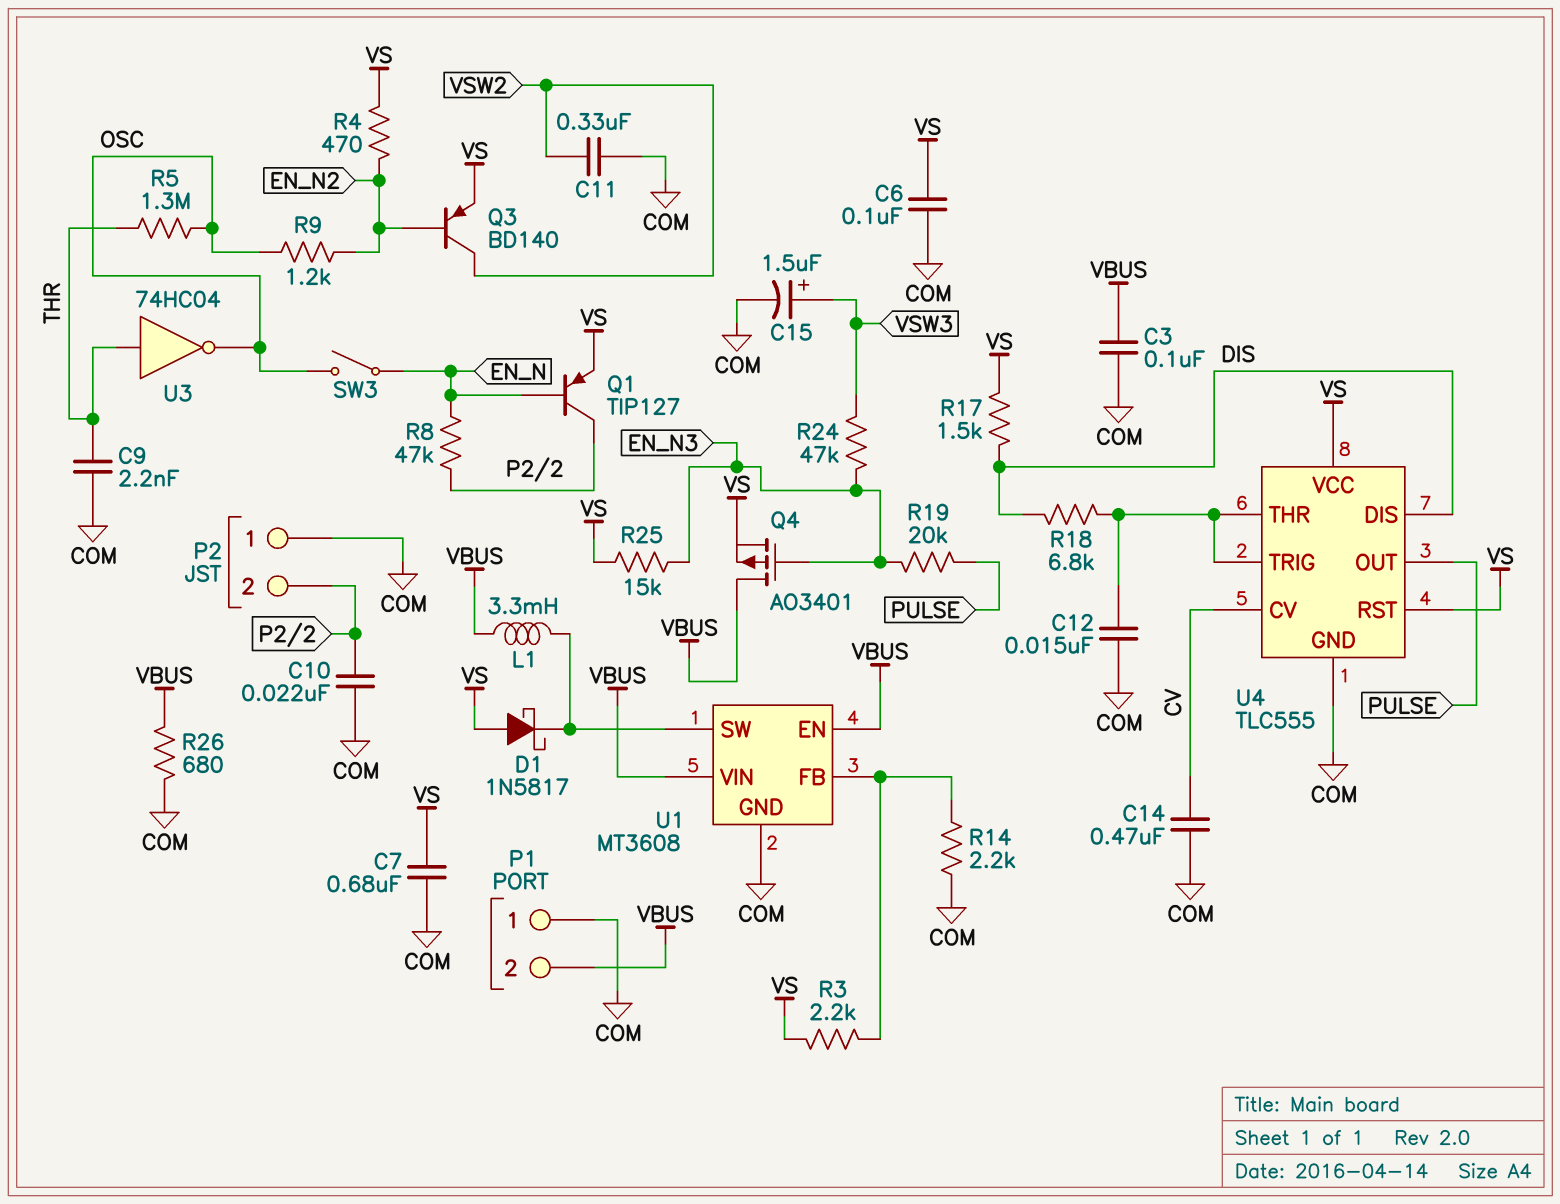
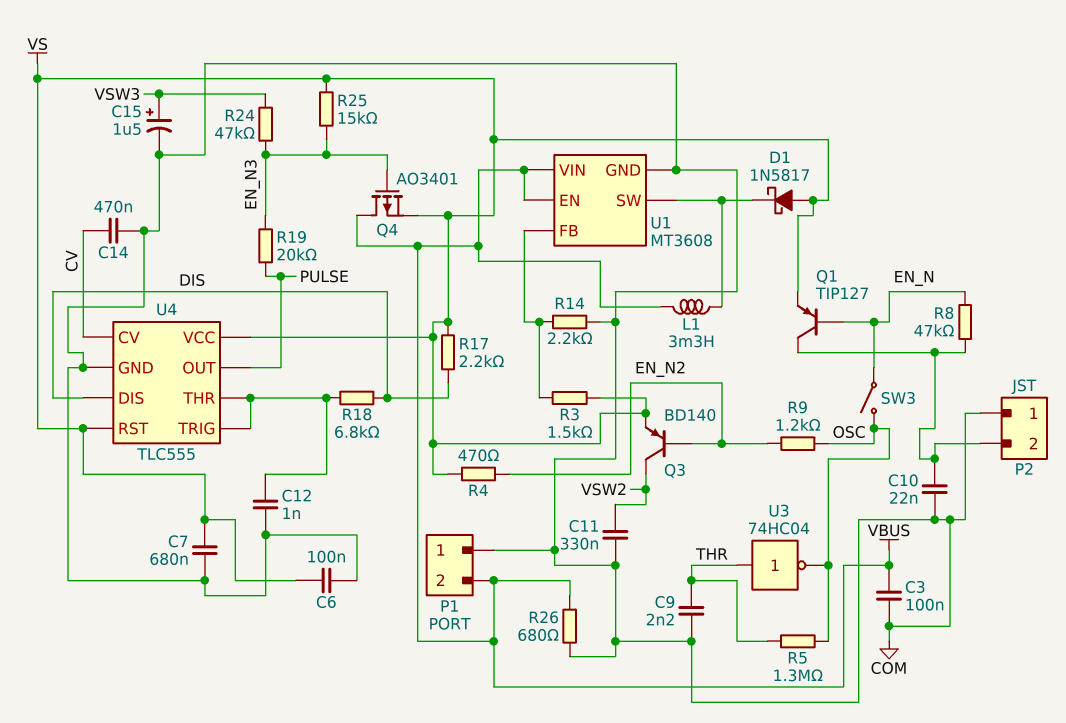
C12: 15nF (COM, U4/THR) -> 1nF (COM, U4/THR)
R3: 2.2k (U1/FB, VS) -> 1.5k (U1/FB, VS)
R17: 1.5k (DIS, VS) -> 2.2k (DIS, VS)

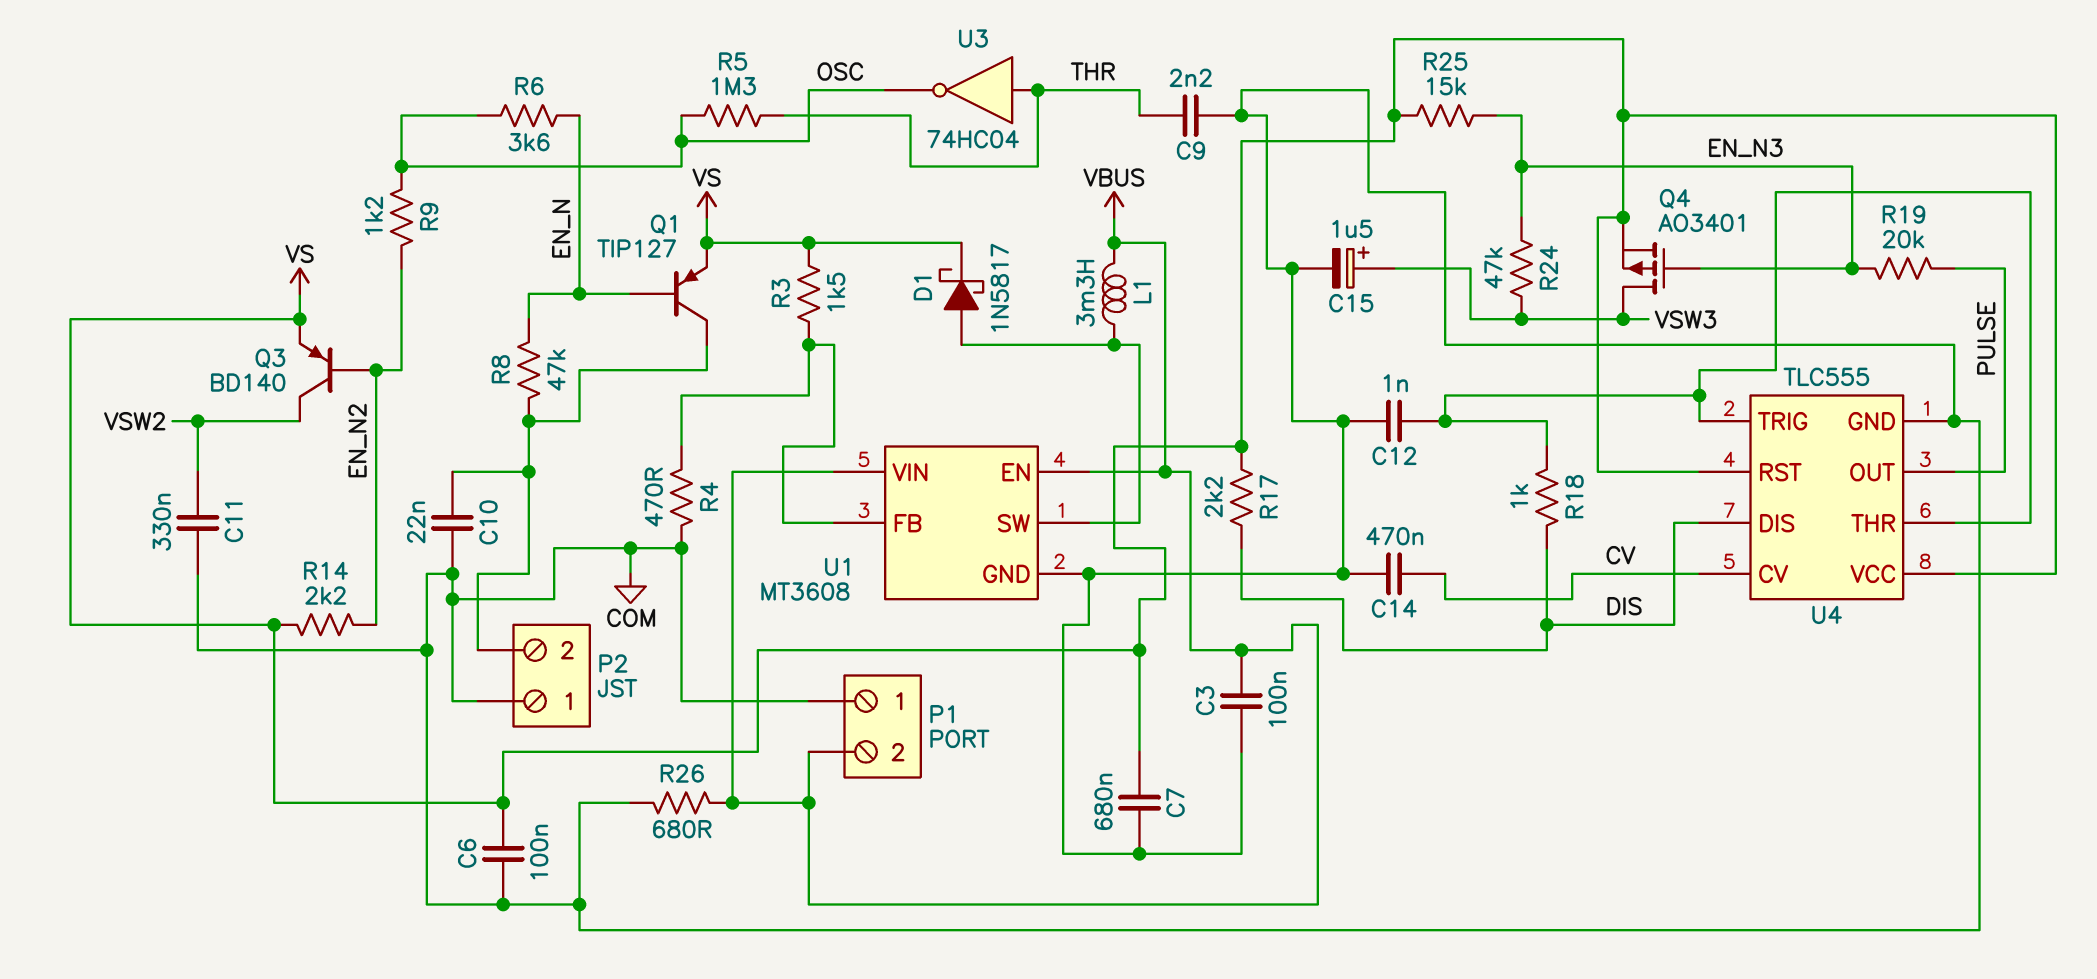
D1: schottky 1N5817 (A VS, K U1/SW) -> schottky 1N5817 (A U1/SW, K VS)
Q4: PMOS AO3401 (G EN_N3, D VBUS, S VS) -> PMOS AO3401 (G EN_N3, D VSW3, S VS)
R4: 470 (EN_N2, VS) -> 470 (COM, U1/FB)
R6: none -> 3.6k (EN_N, OSC)
R14: 2.2k (COM, U1/FB) -> 2.2k (EN_N2, VS)
R18: 6.8k (DIS, U4/THR) -> 1k (DIS, U4/THR)
SW3: switch (EN_N, OSC) -> none

